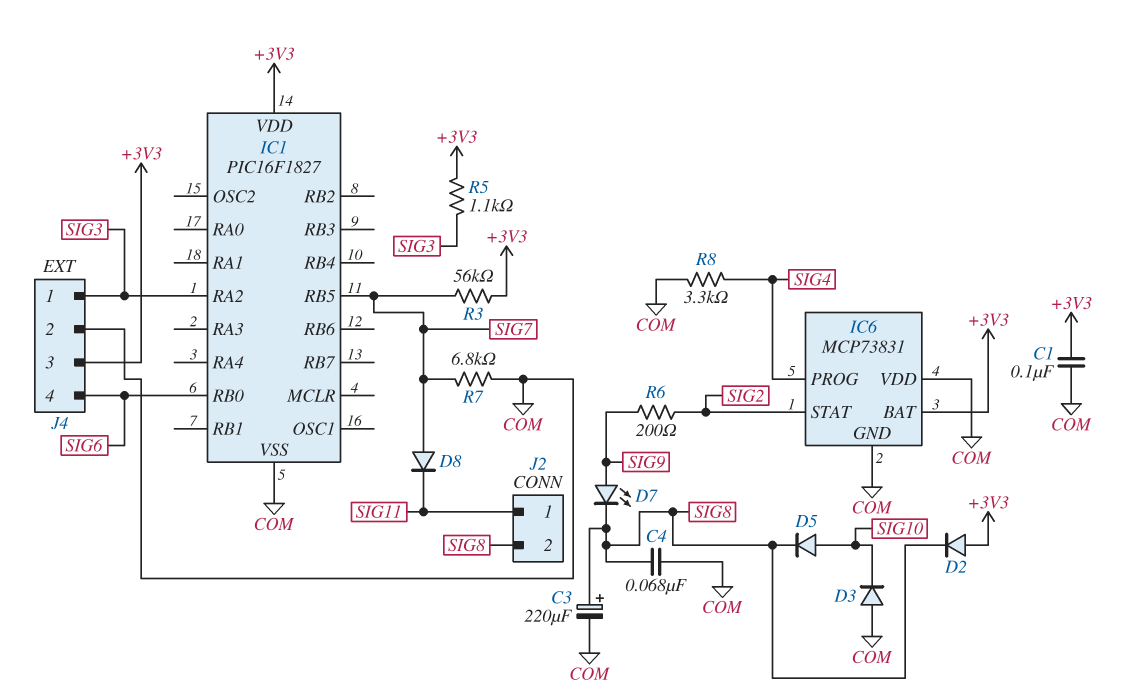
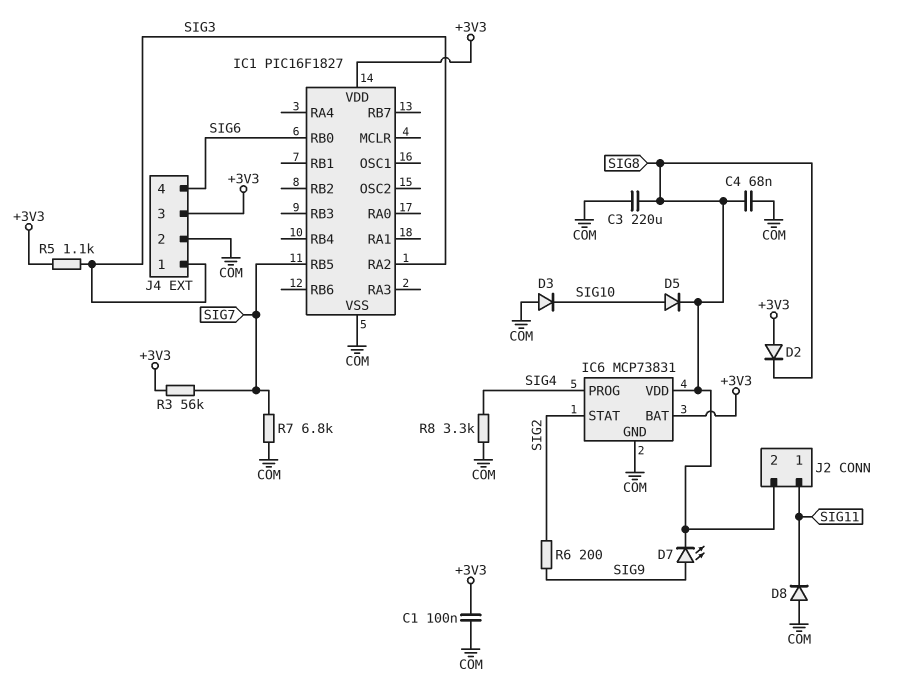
C3: 220uF (plus SIG8, minus COM) -> 220uF (COM, SIG8)
D8: diode (A SIG7, K SIG11) -> diode (A COM, K SIG11)
IC6 pin VDD: COM -> SIG8

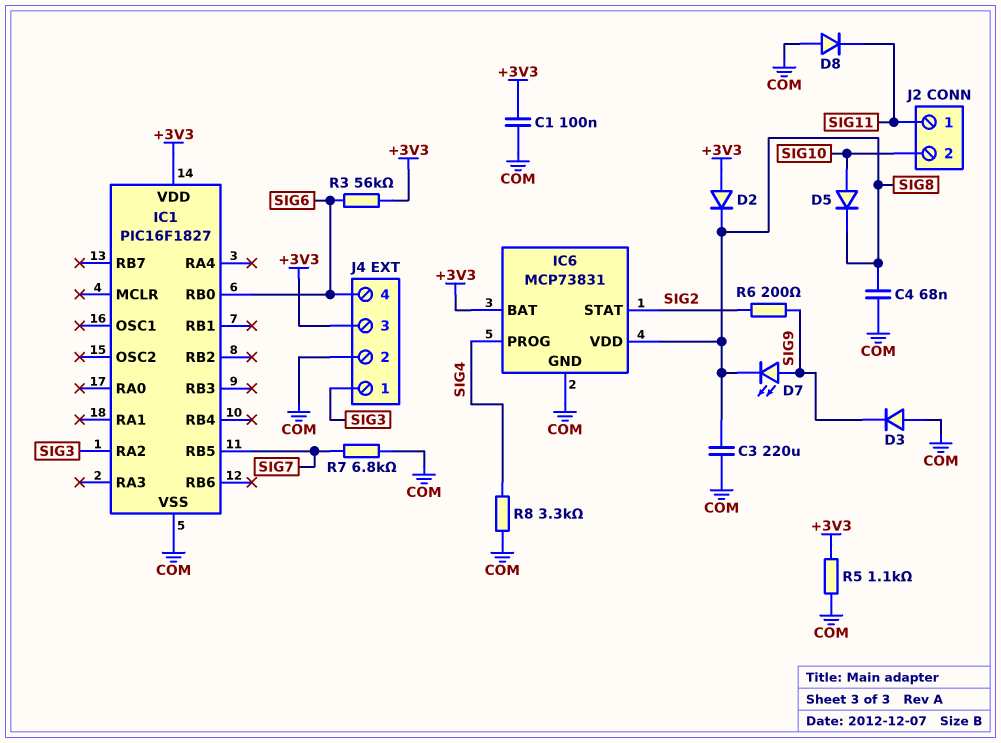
D3: diode (A COM, K SIG10) -> diode (A COM, K SIG9)
J2 pin 2: SIG8 -> SIG10
R3: 56k (+3V3, SIG7) -> 56k (+3V3, SIG6)
R5: 1.1k (+3V3, SIG3) -> 1.1k (+3V3, COM)

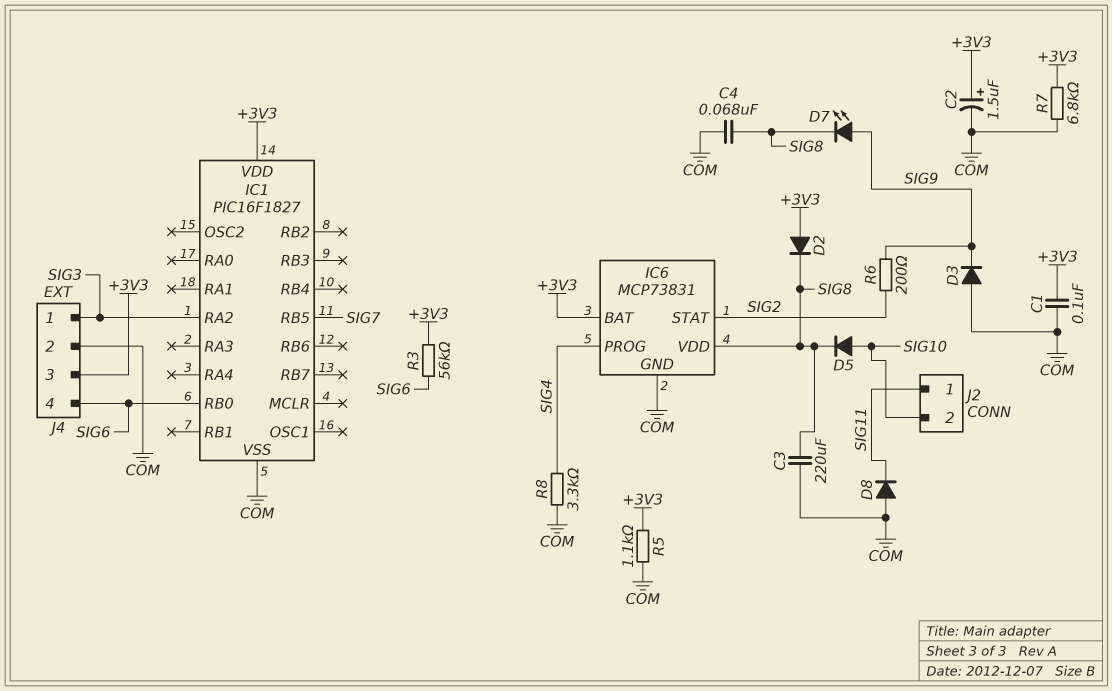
C2: none -> 1.5uF (plus +3V3, minus COM)
R7: 6.8k (COM, SIG7) -> 6.8k (+3V3, COM)

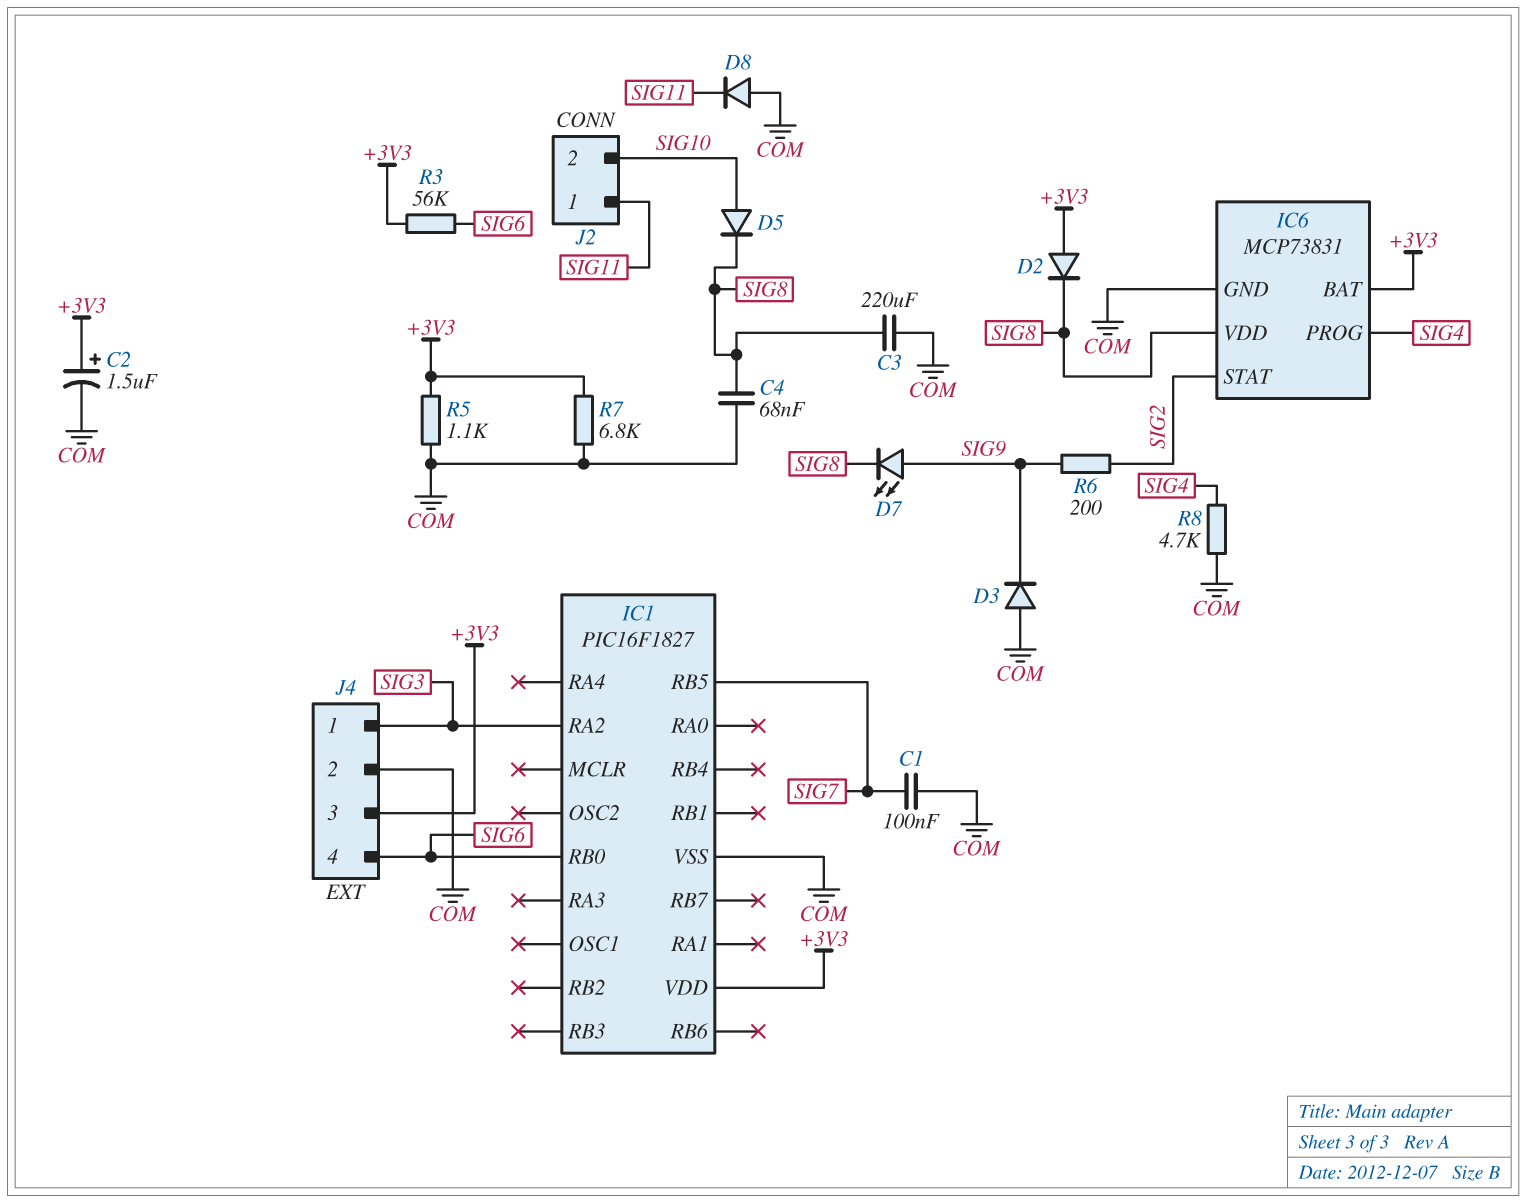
C1: 100nF (+3V3, COM) -> 100nF (COM, SIG7)
R8: 3.3k (COM, SIG4) -> 4.7k (COM, SIG4)

